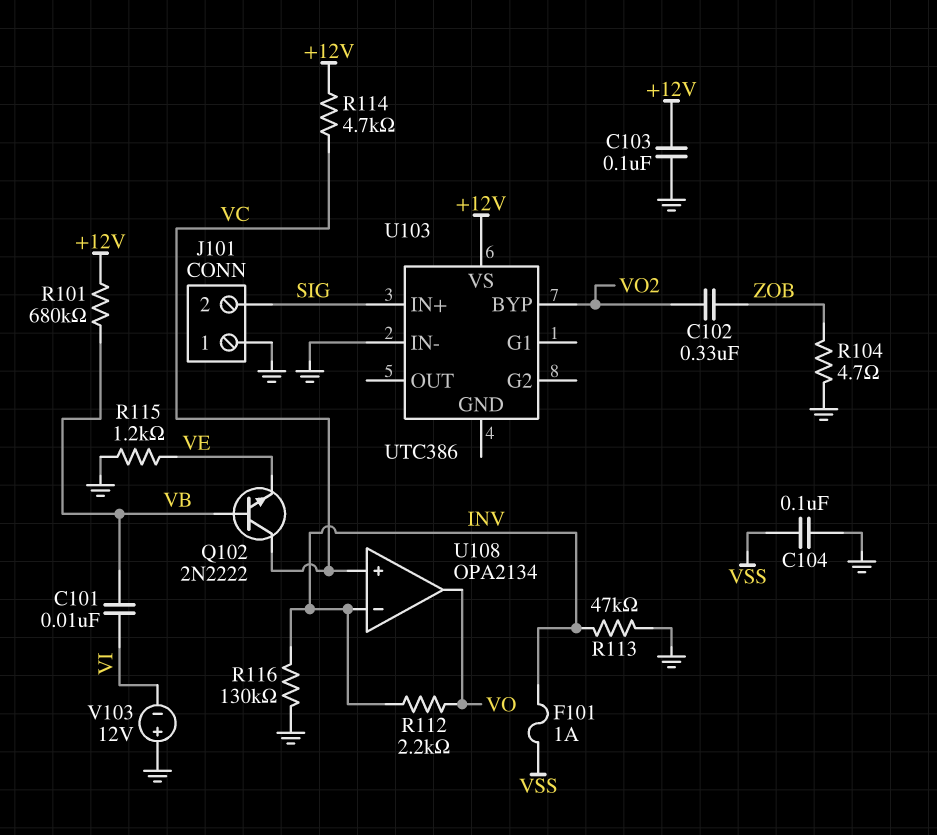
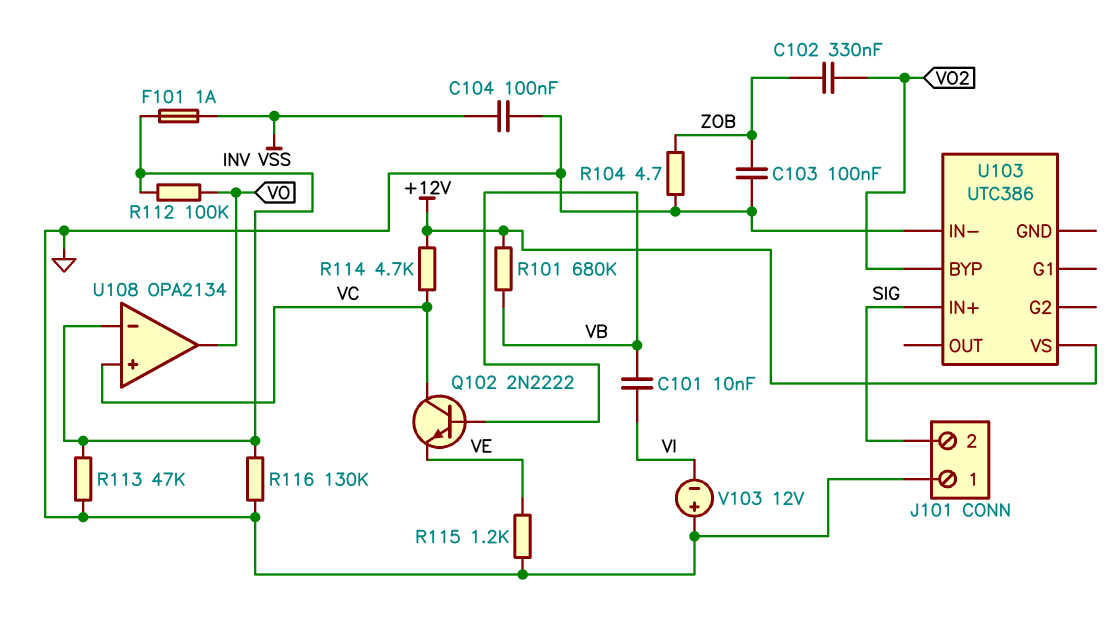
C103: 100nF (+12V, GND) -> 100nF (GND, ZOB)
R112: 2.2k (INV, VO) -> 100k (INV, VO)

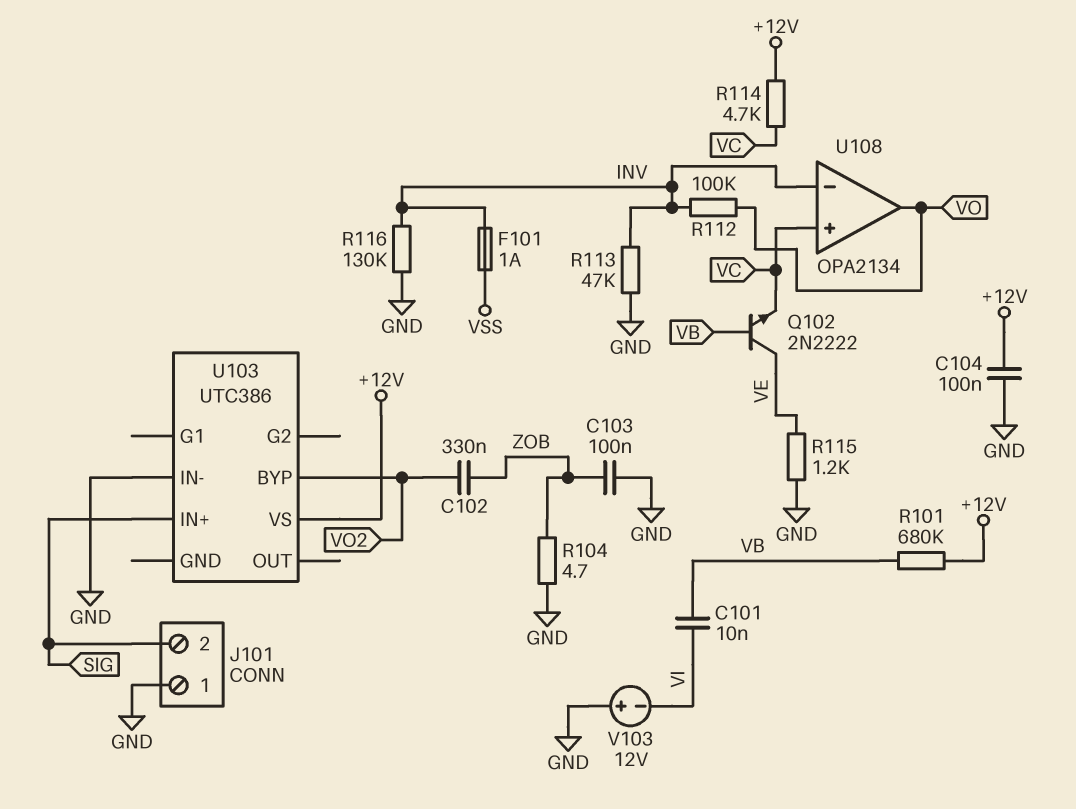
C104: 100nF (GND, VSS) -> 100nF (+12V, GND)
Q102: NPN 2N2222 (B VB, C VC, E VE) -> NPN 2N2222 (B VB, C VE, E VC)

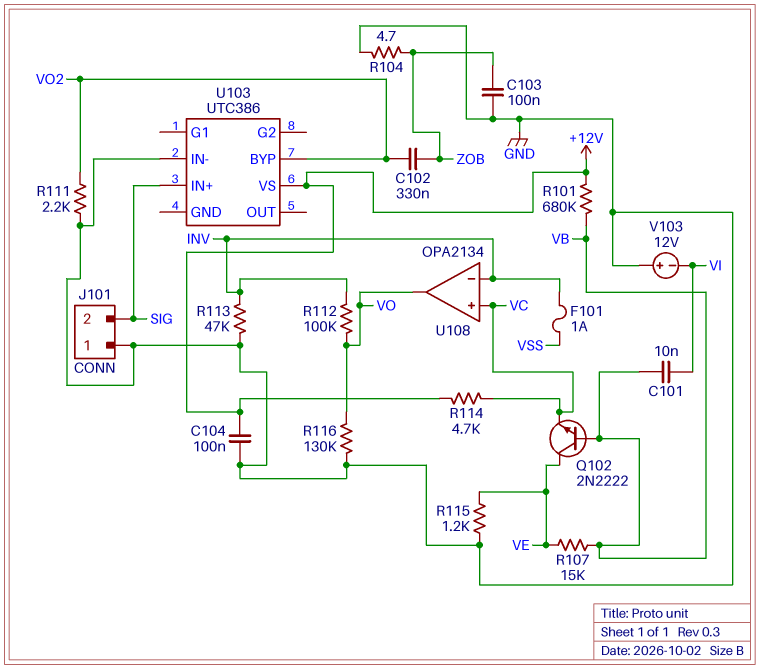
R107: none -> 15k (VB, VE)
R111: none -> 2.2k (GND, VO2)
R116: 130k (GND, INV) -> 130k (GND, VO)

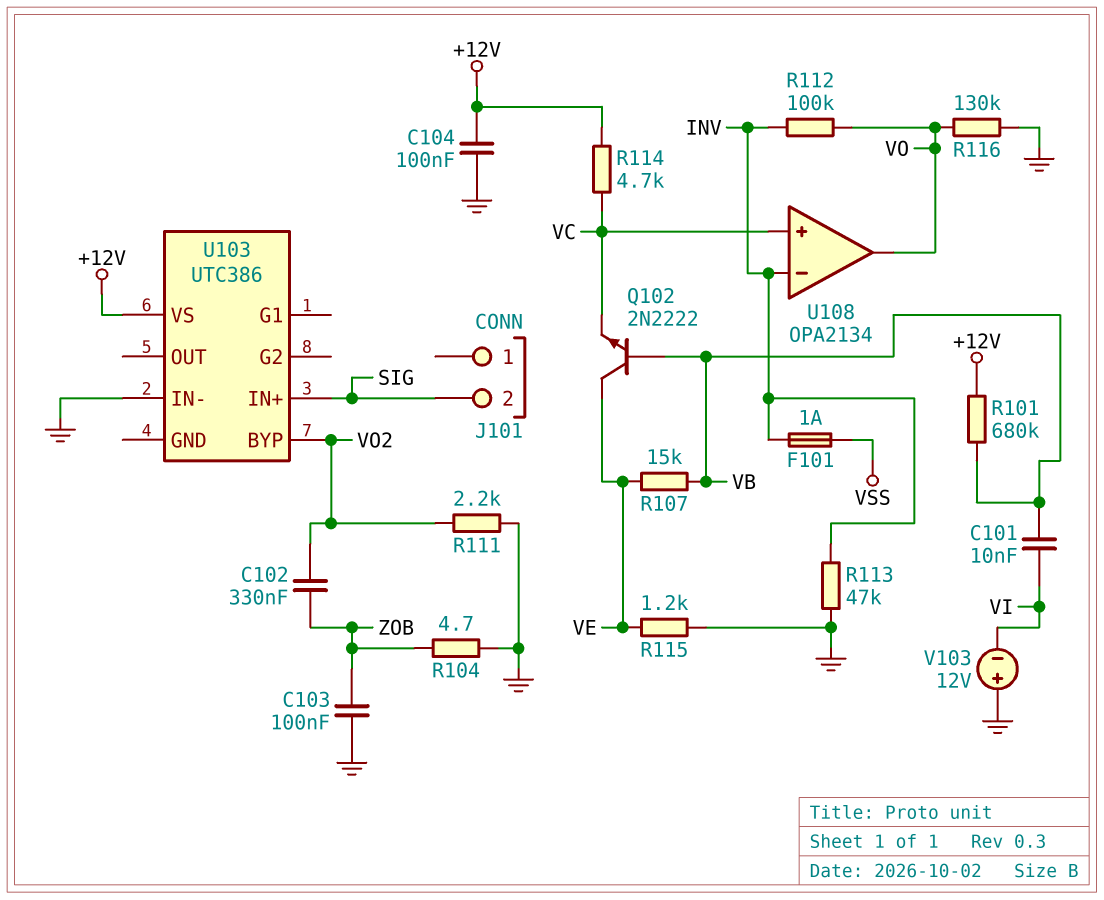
J101 pin 1: GND -> none

